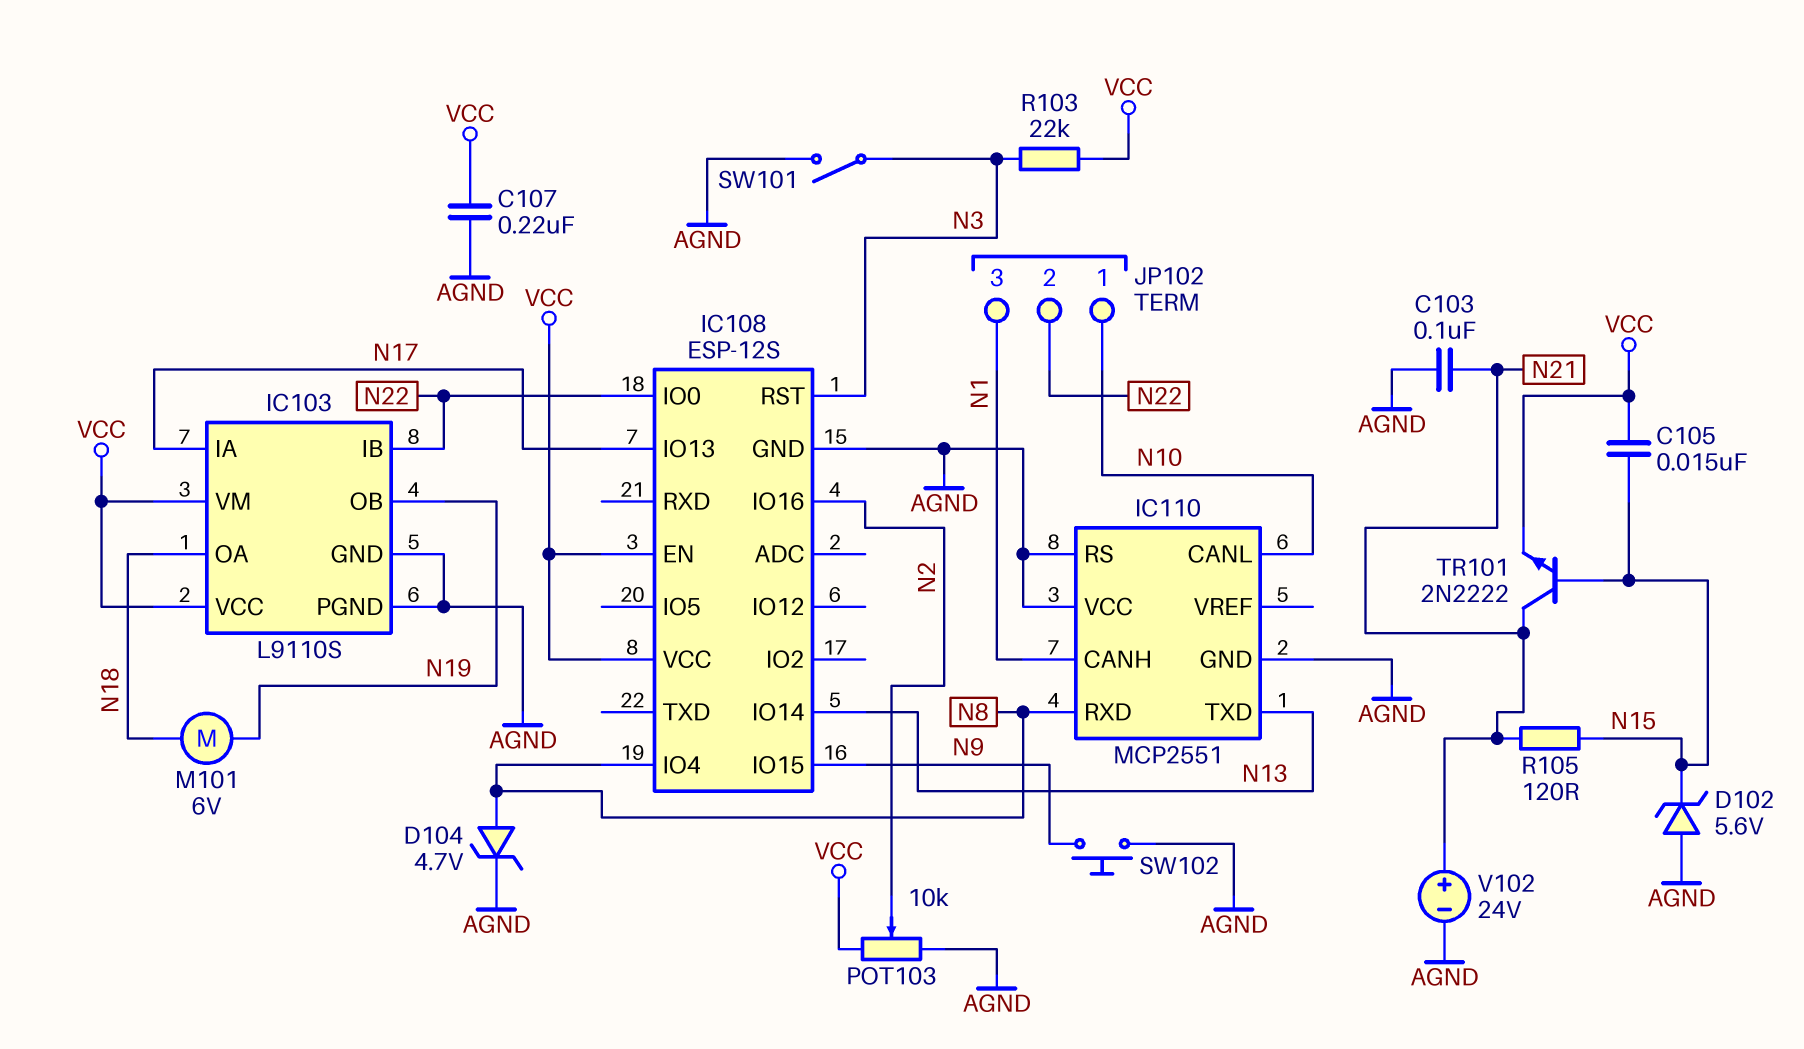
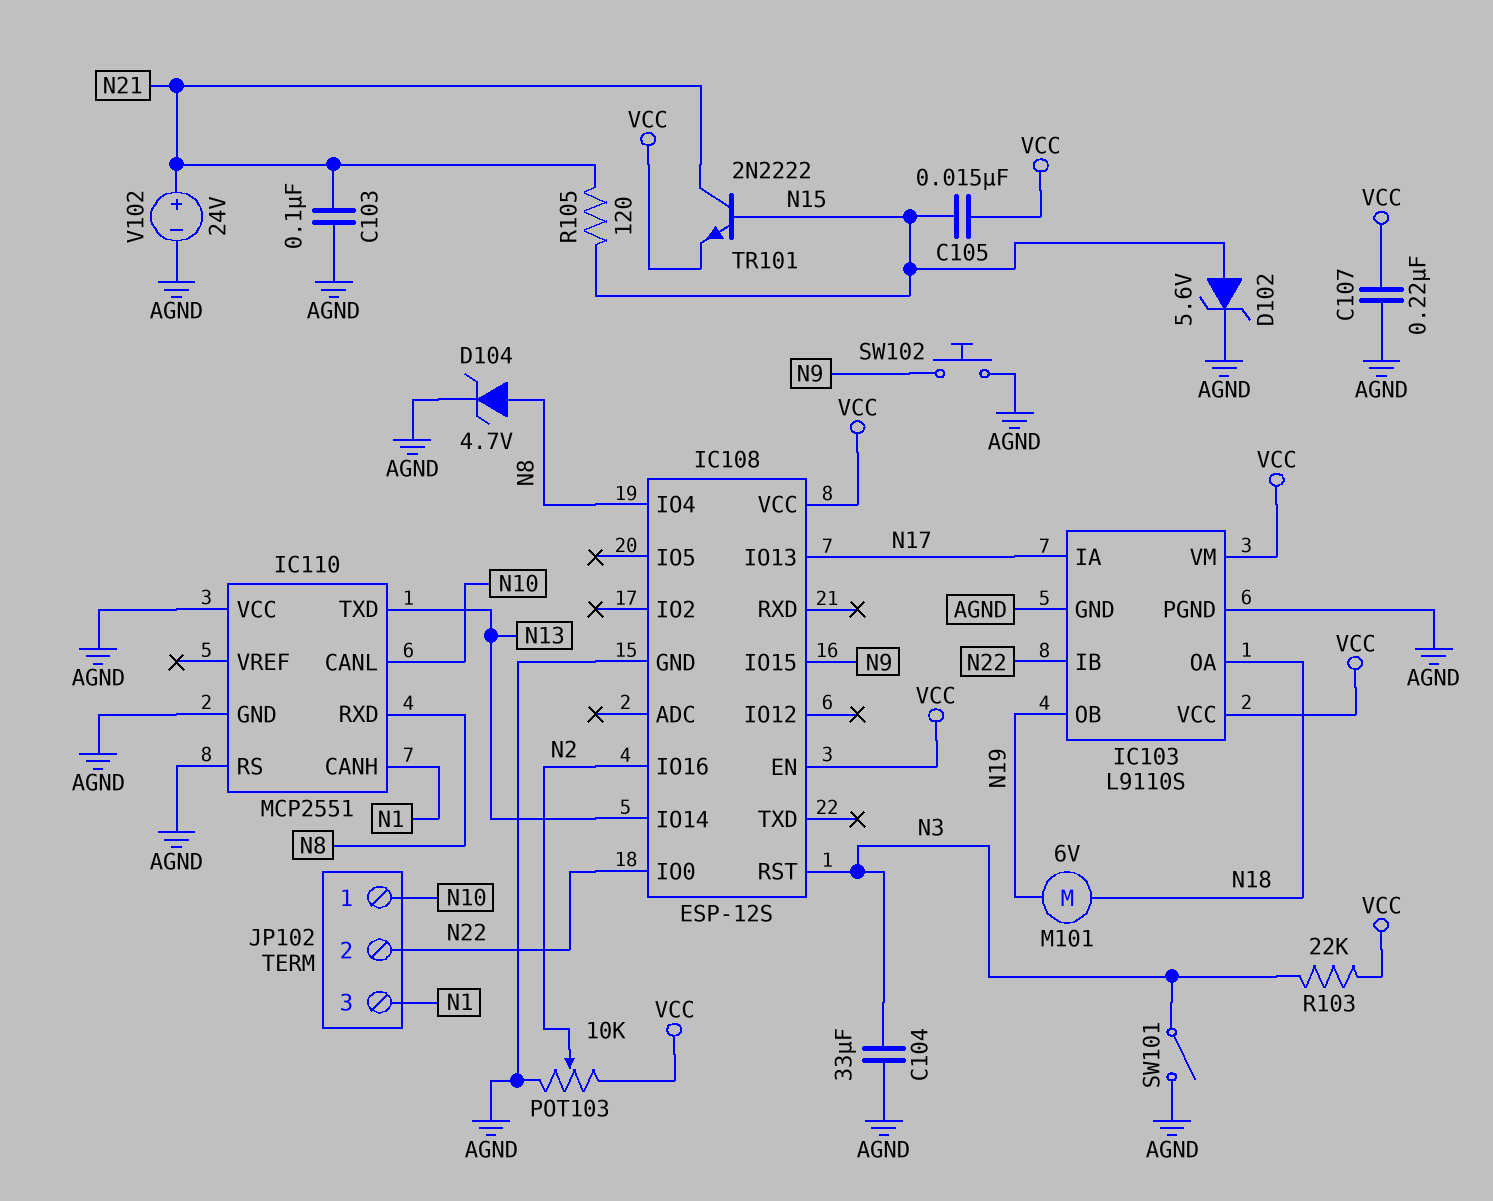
C104: none -> 33uF (AGND, N3)
D102: zener 5.6V (A AGND, K N15) -> zener 5.6V (A N15, K AGND)

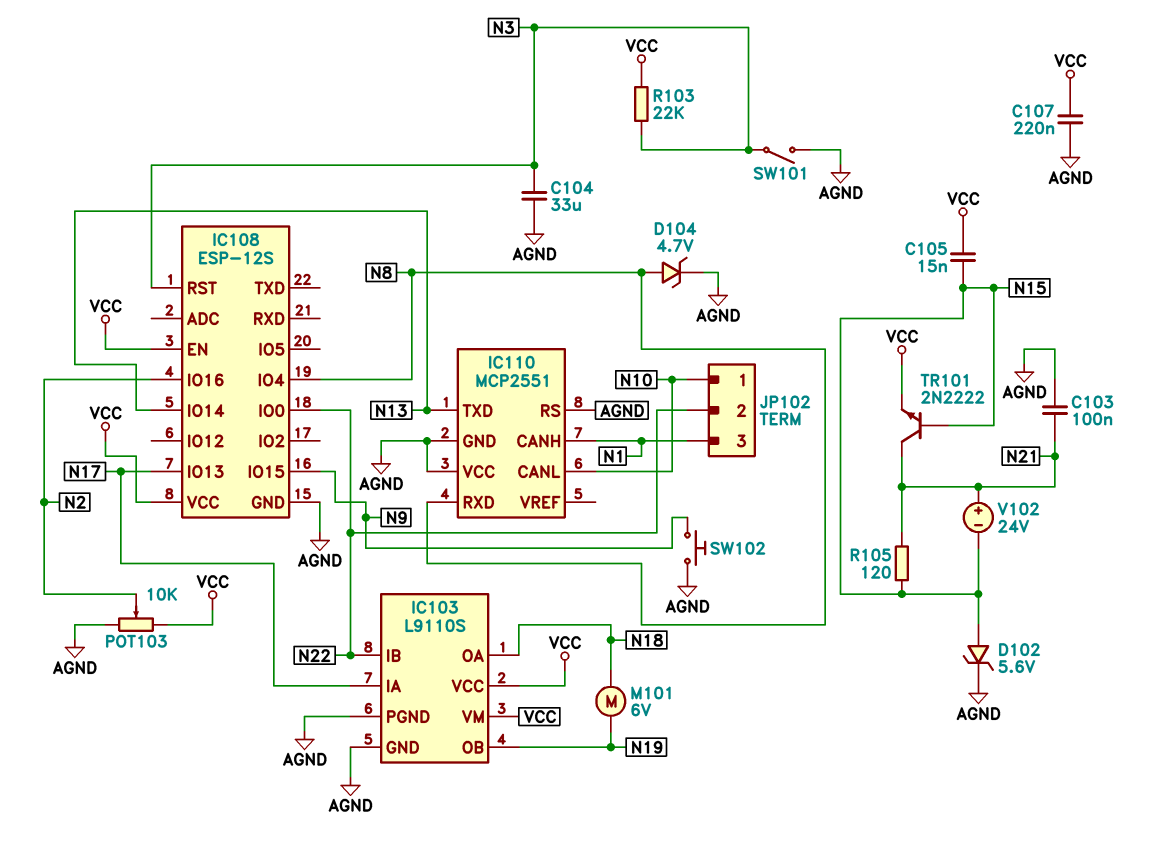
V102: 24V (plus N21, minus AGND) -> 24V (plus N21, minus N15)

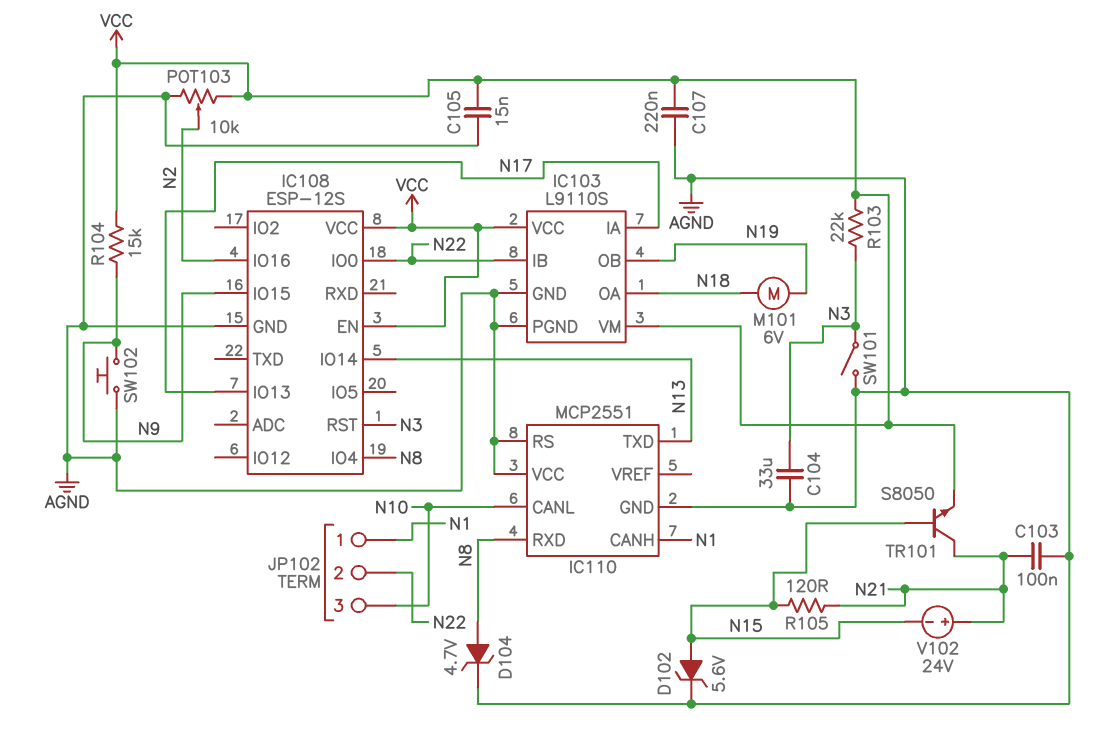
C105: 15nF (N15, VCC) -> 15nF (AGND, VCC)
JP102 pin 1: N10 -> N1
JP102 pin 3: N1 -> N10
R104: none -> 15k (N9, VCC)
TR101: NPN 2N2222 (B N15, C N21, E VCC) -> NPN S8050 (B N15, C N21, E VCC)

